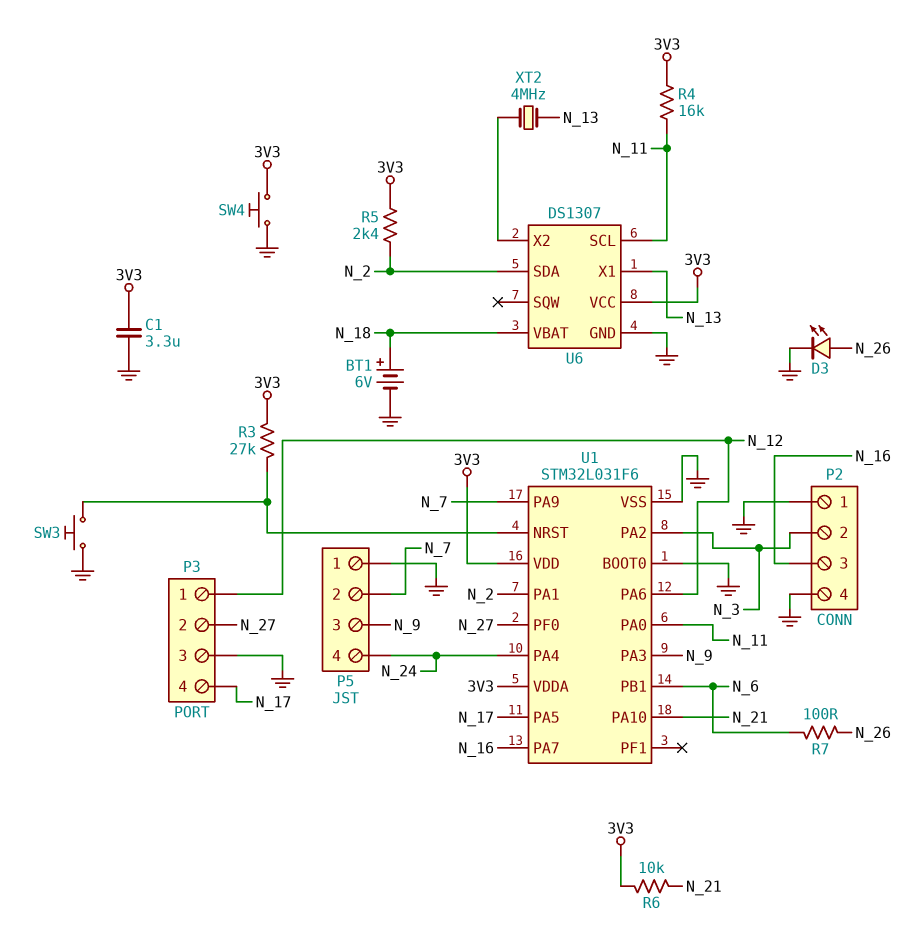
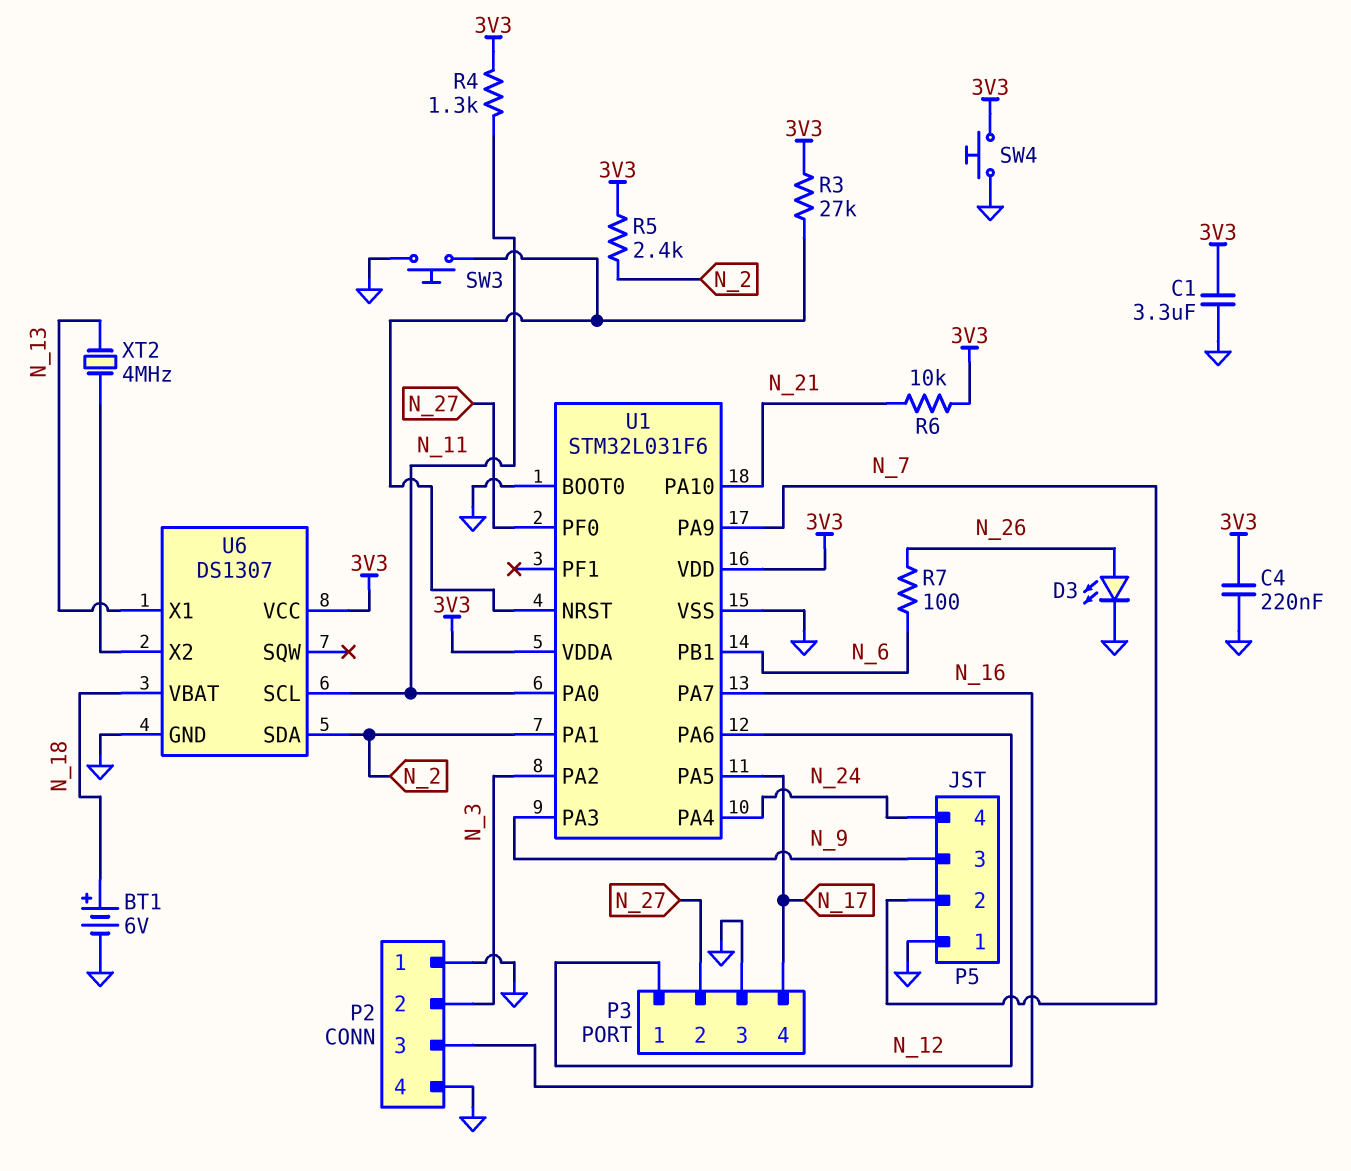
C4: none -> 220nF (3V3, GND)
R4: 16k (3V3, N_11) -> 1.3k (3V3, N_11)

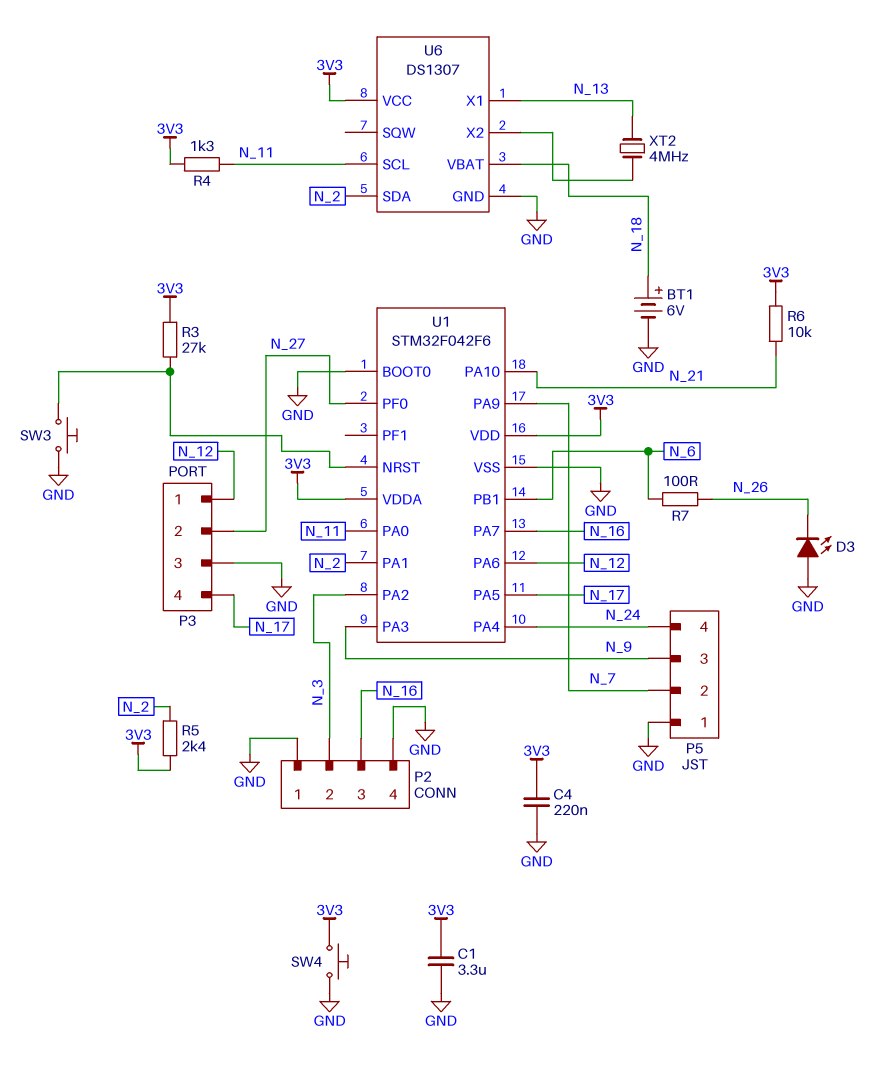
D3: LED (A N_26, K GND) -> LED (A GND, K N_26)
U1: STM32L031F6 -> STM32F042F6

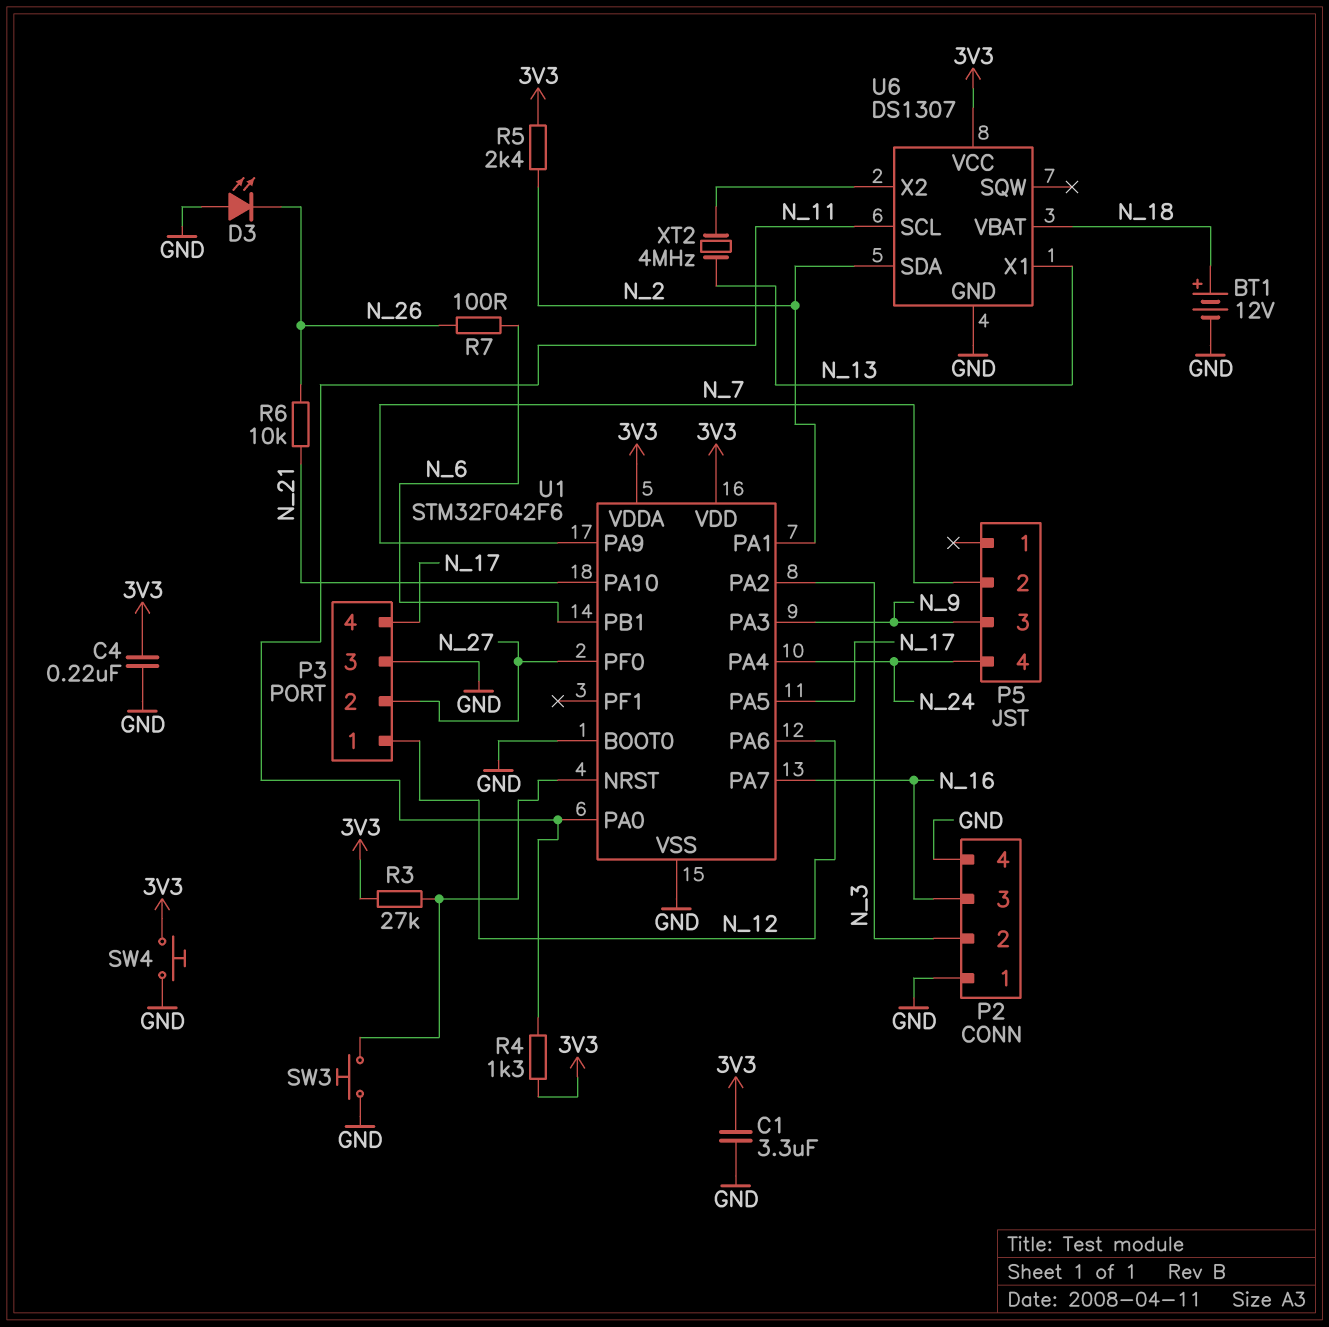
BT1: 6V (plus N_18, minus GND) -> 12V (plus N_18, minus GND)
P5 pin 1: GND -> none
R6: 10k (3V3, N_21) -> 10k (N_21, N_26)

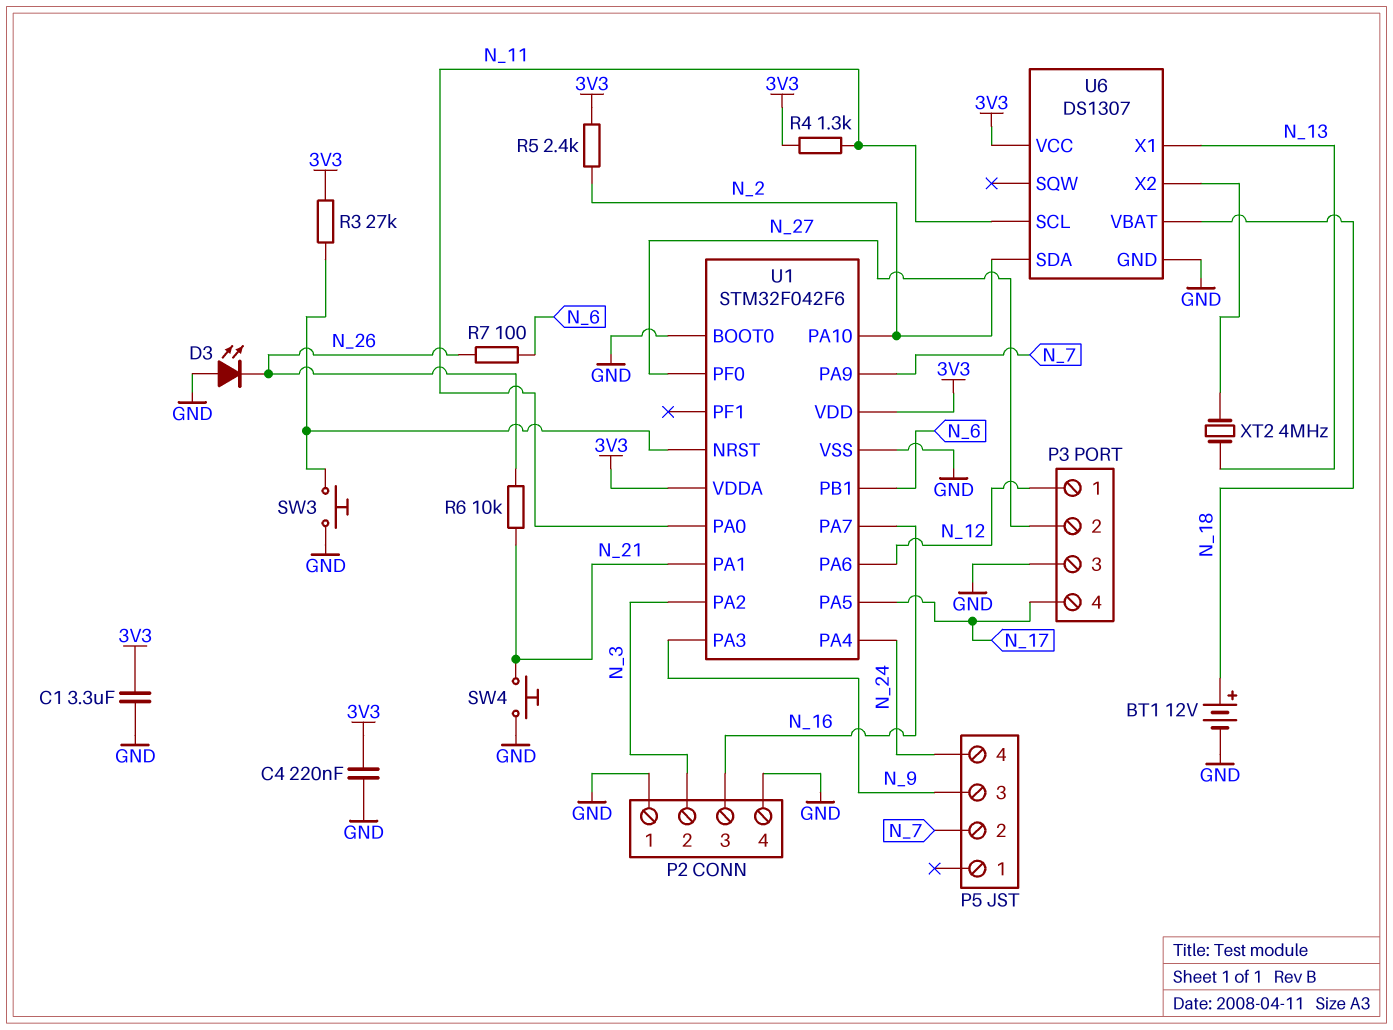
SW4: button (3V3, GND) -> button (GND, N_21)
U1 pin PA1: N_2 -> N_21
U1 pin PA10: N_21 -> N_2

